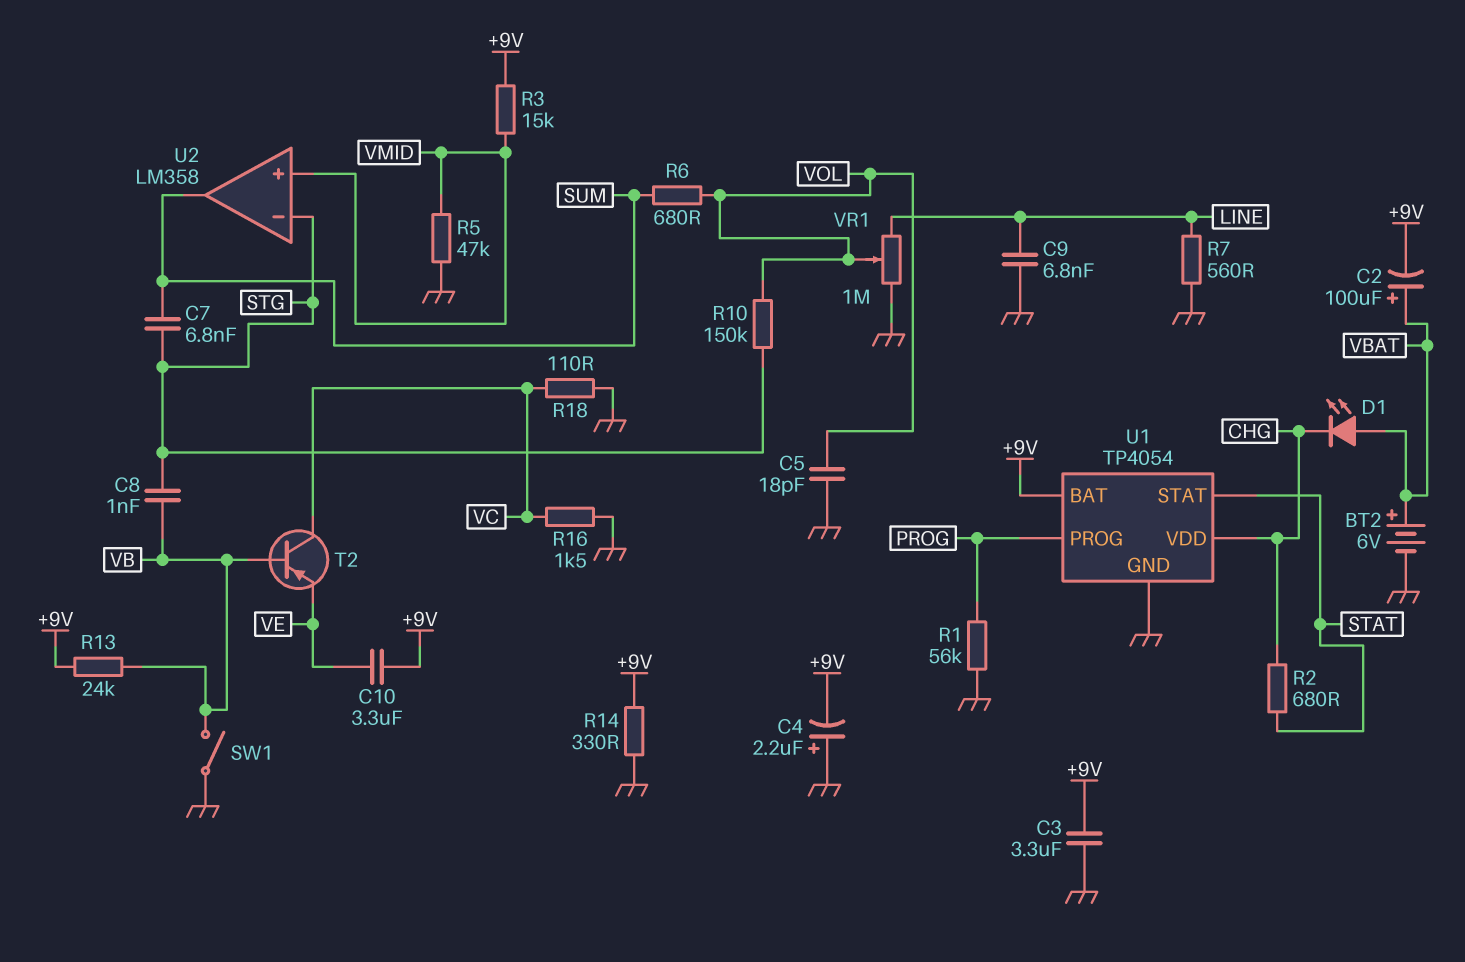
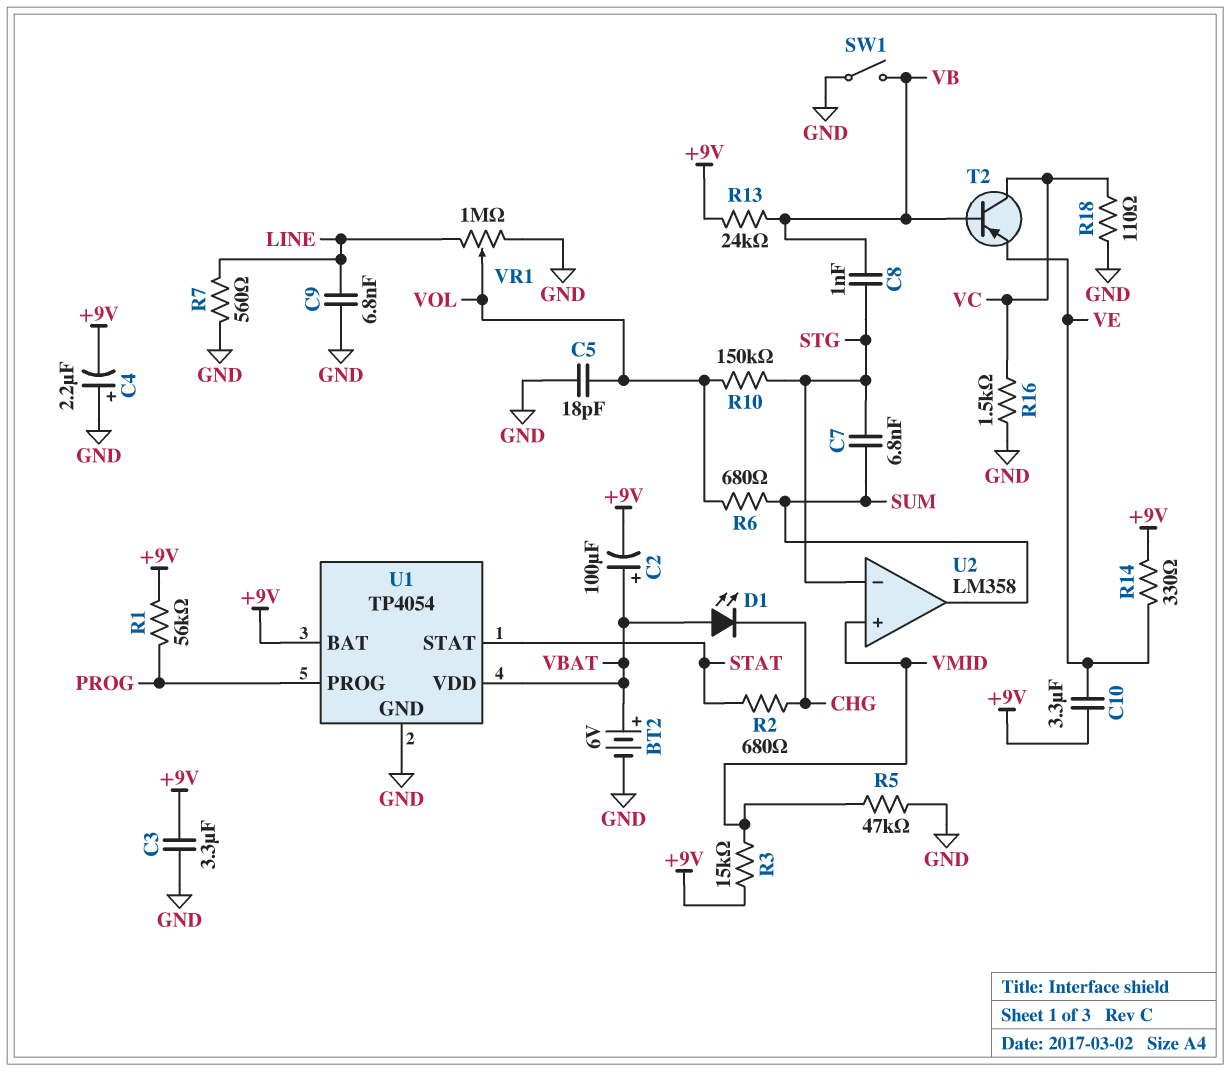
R1: 56k (GND, PROG) -> 56k (+9V, PROG)
R14: 330 (+9V, GND) -> 330 (+9V, VE)
U1 pin VDD: CHG -> VBAT

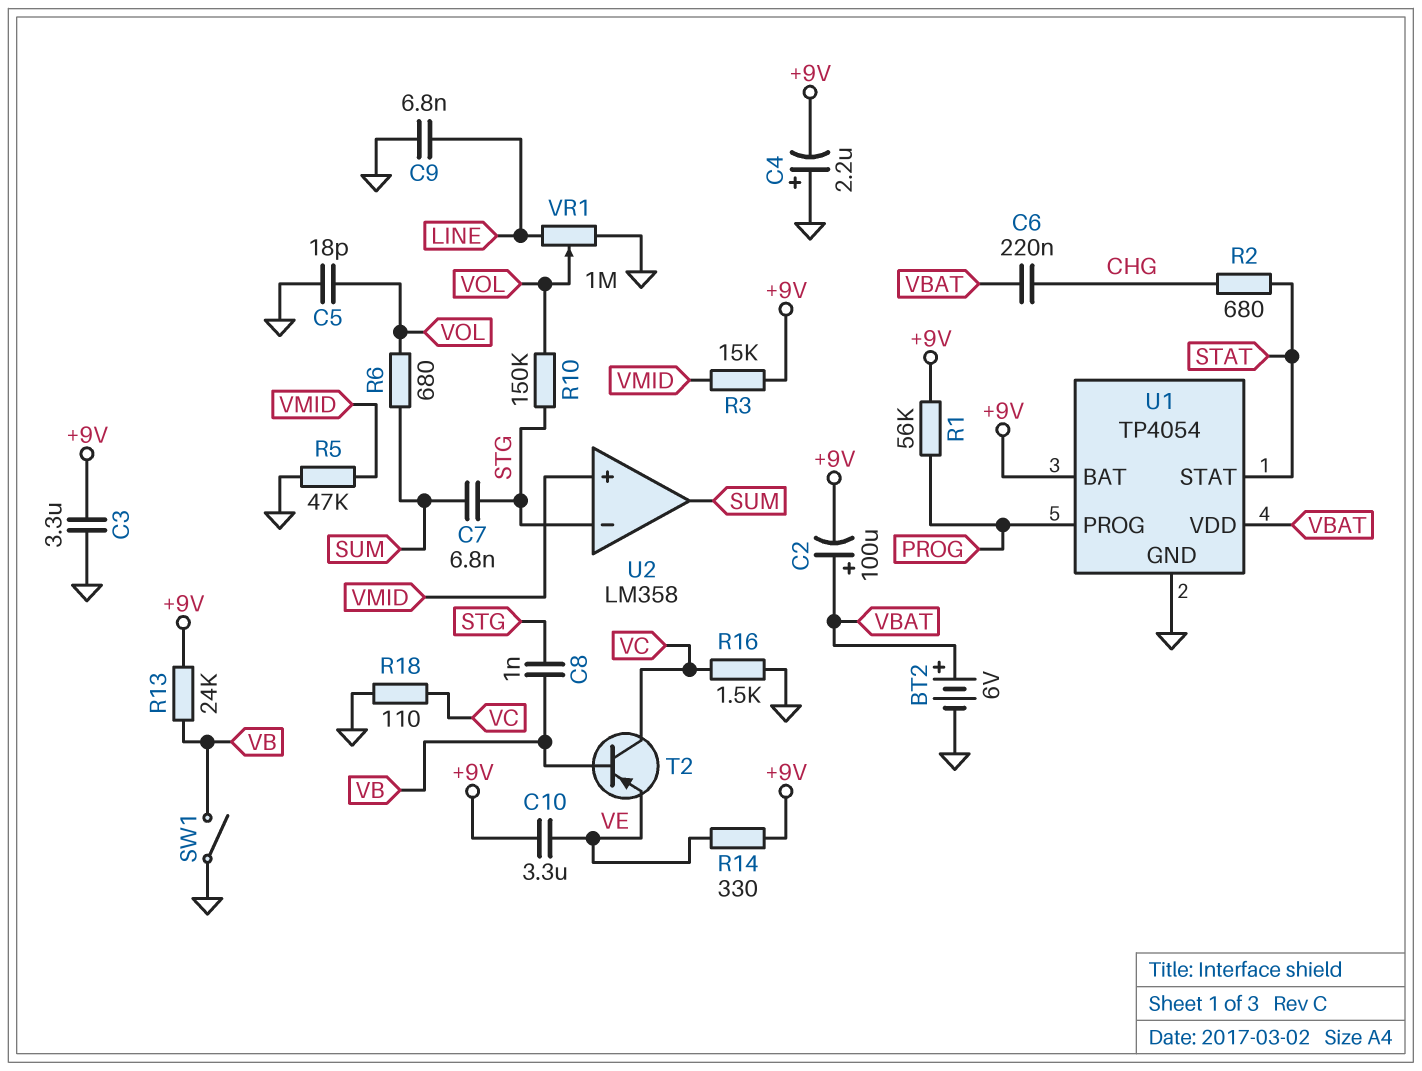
C6: none -> 220nF (CHG, VBAT)
D1: LED (A VBAT, K CHG) -> none
R7: 560 (GND, LINE) -> none

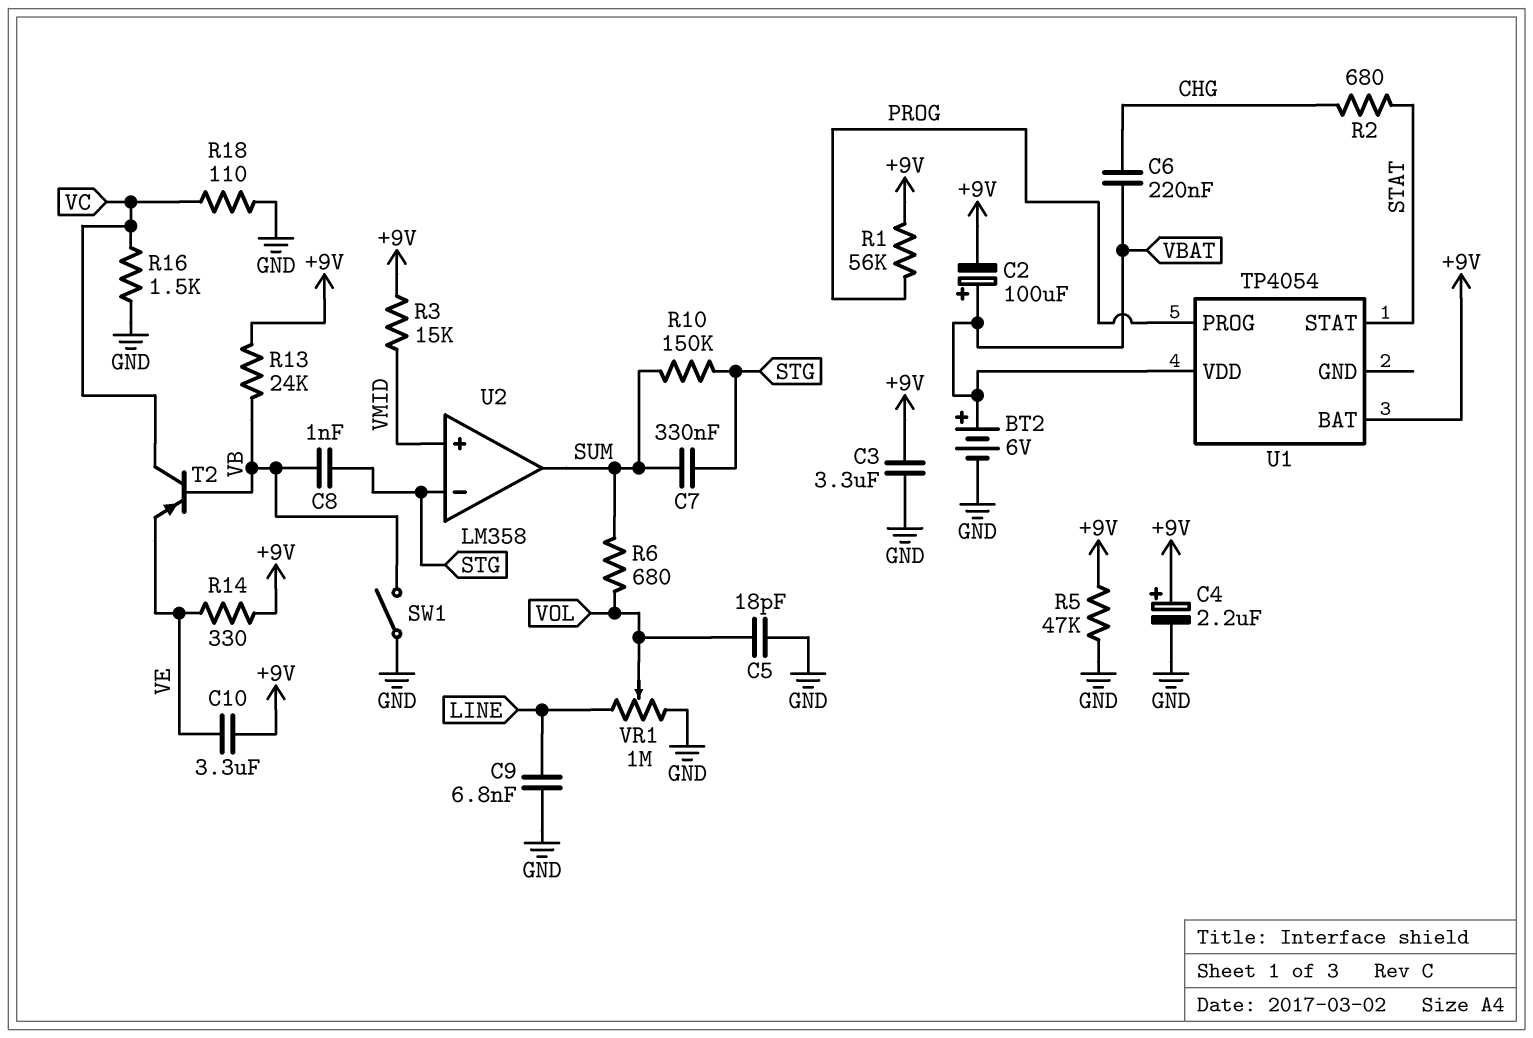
C4: 2.2uF (plus GND, minus +9V) -> 2.2uF (plus +9V, minus GND)
C7: 6.8nF (STG, SUM) -> 330nF (STG, SUM)
R5: 47k (GND, VMID) -> 47k (+9V, GND)
R10: 150k (STG, VOL) -> 150k (STG, SUM)
U1 pin GND: GND -> none

